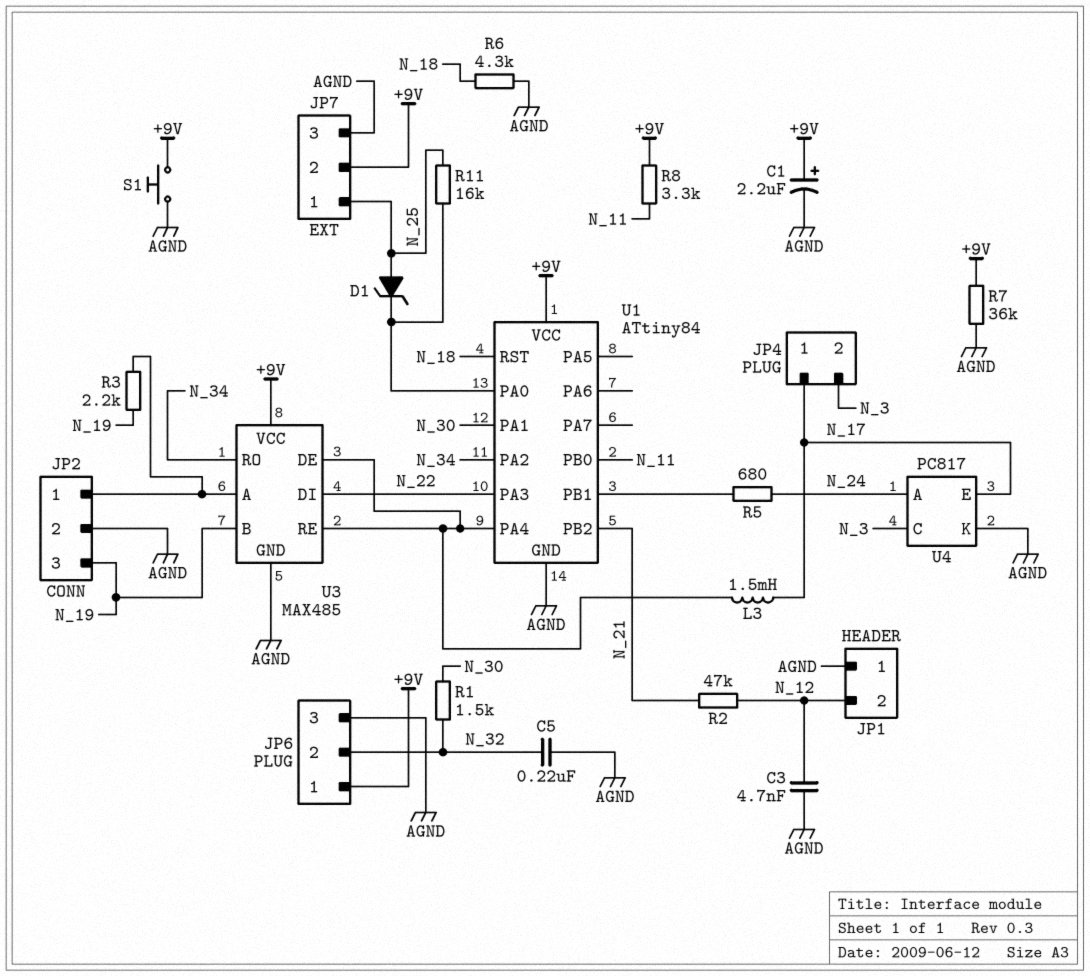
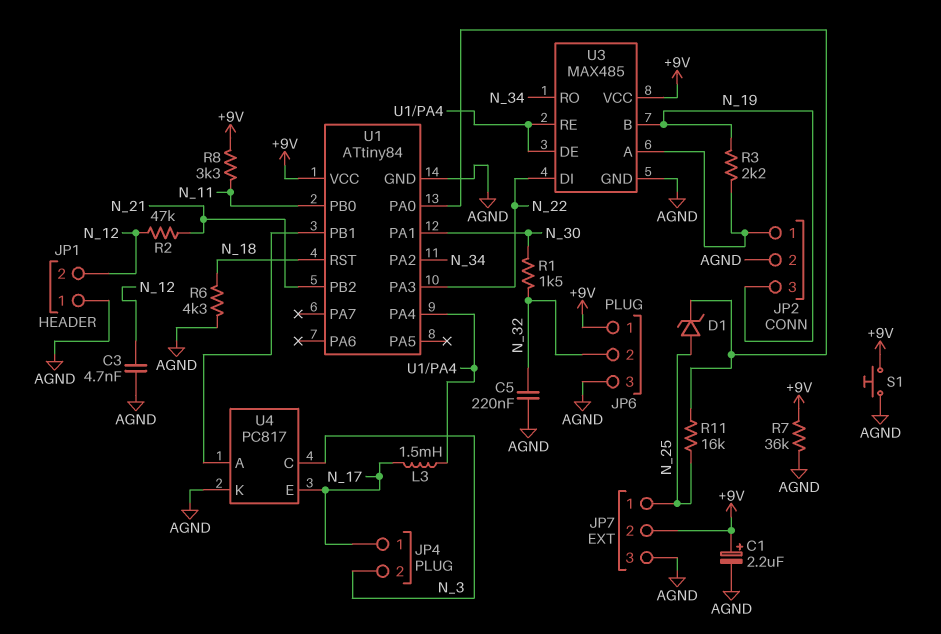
R5: 680 (N_24, U1/PB1) -> none
U4 pin A: N_24 -> U1/PB1

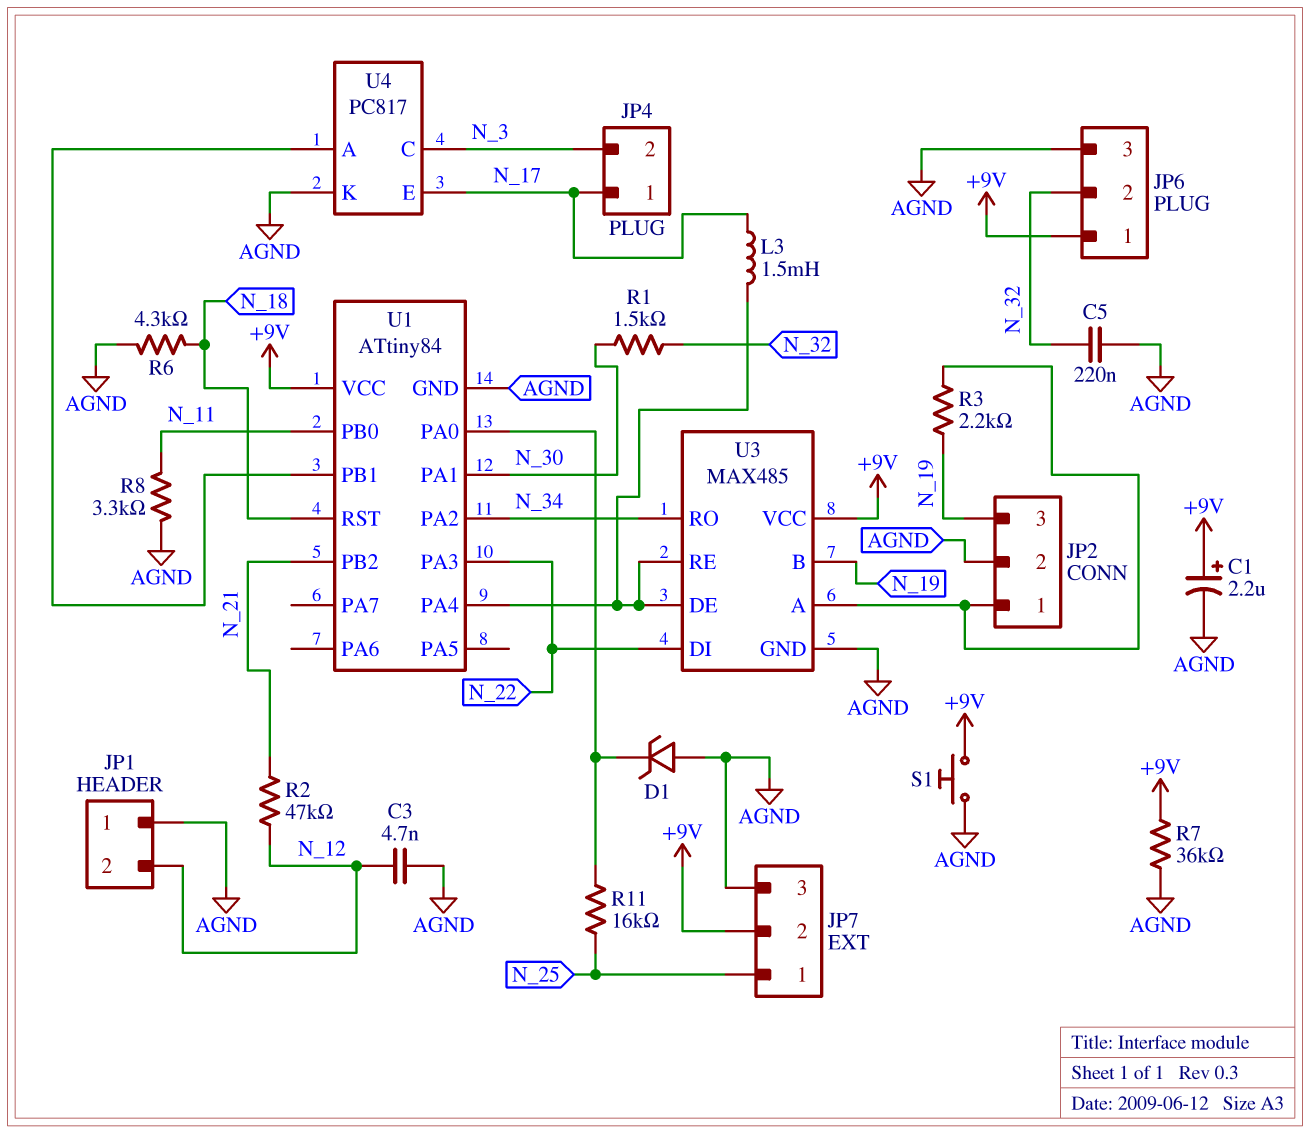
D1: zener (A N_25, K U1/PA0) -> zener (A AGND, K U1/PA0)
R8: 3.3k (+9V, N_11) -> 3.3k (AGND, N_11)

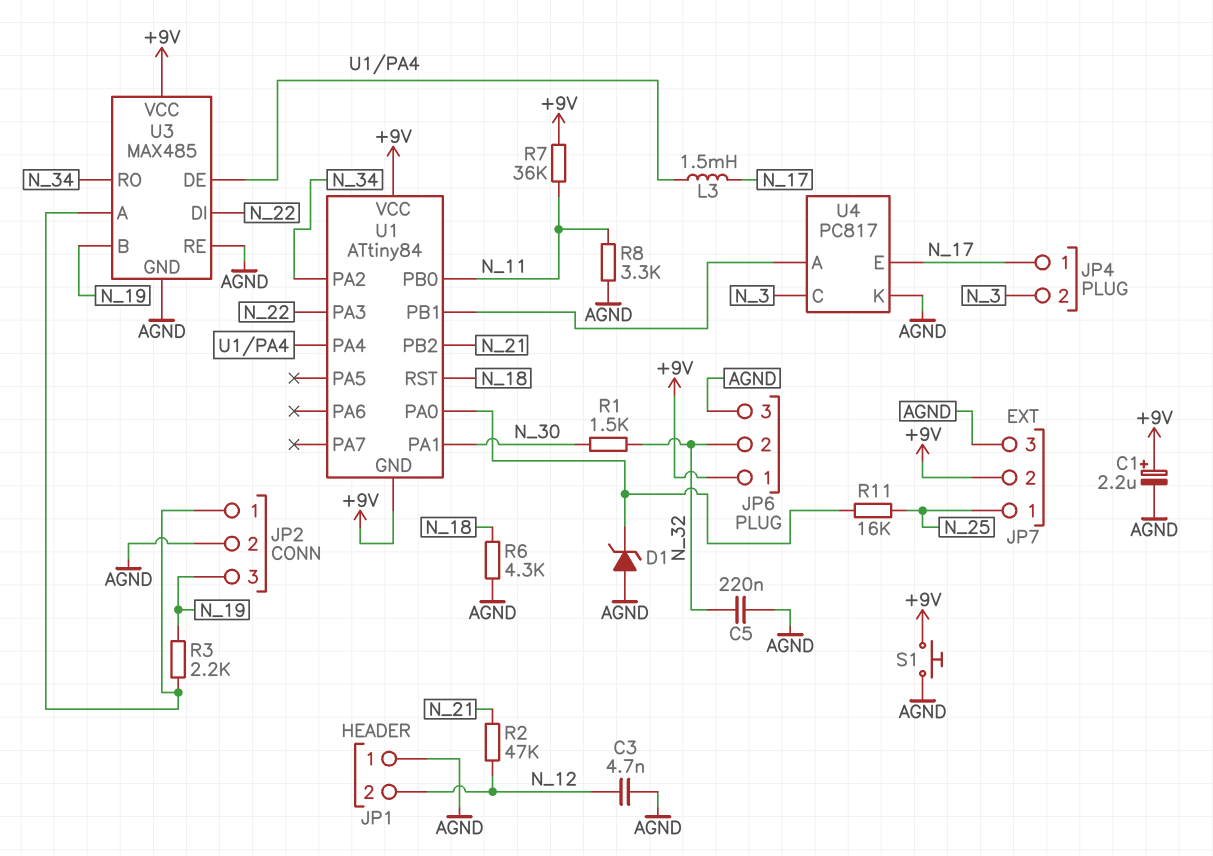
R7: 36k (+9V, AGND) -> 36k (+9V, N_11)
U1 pin GND: AGND -> +9V
U3 pin RE: U1/PA4 -> AGND

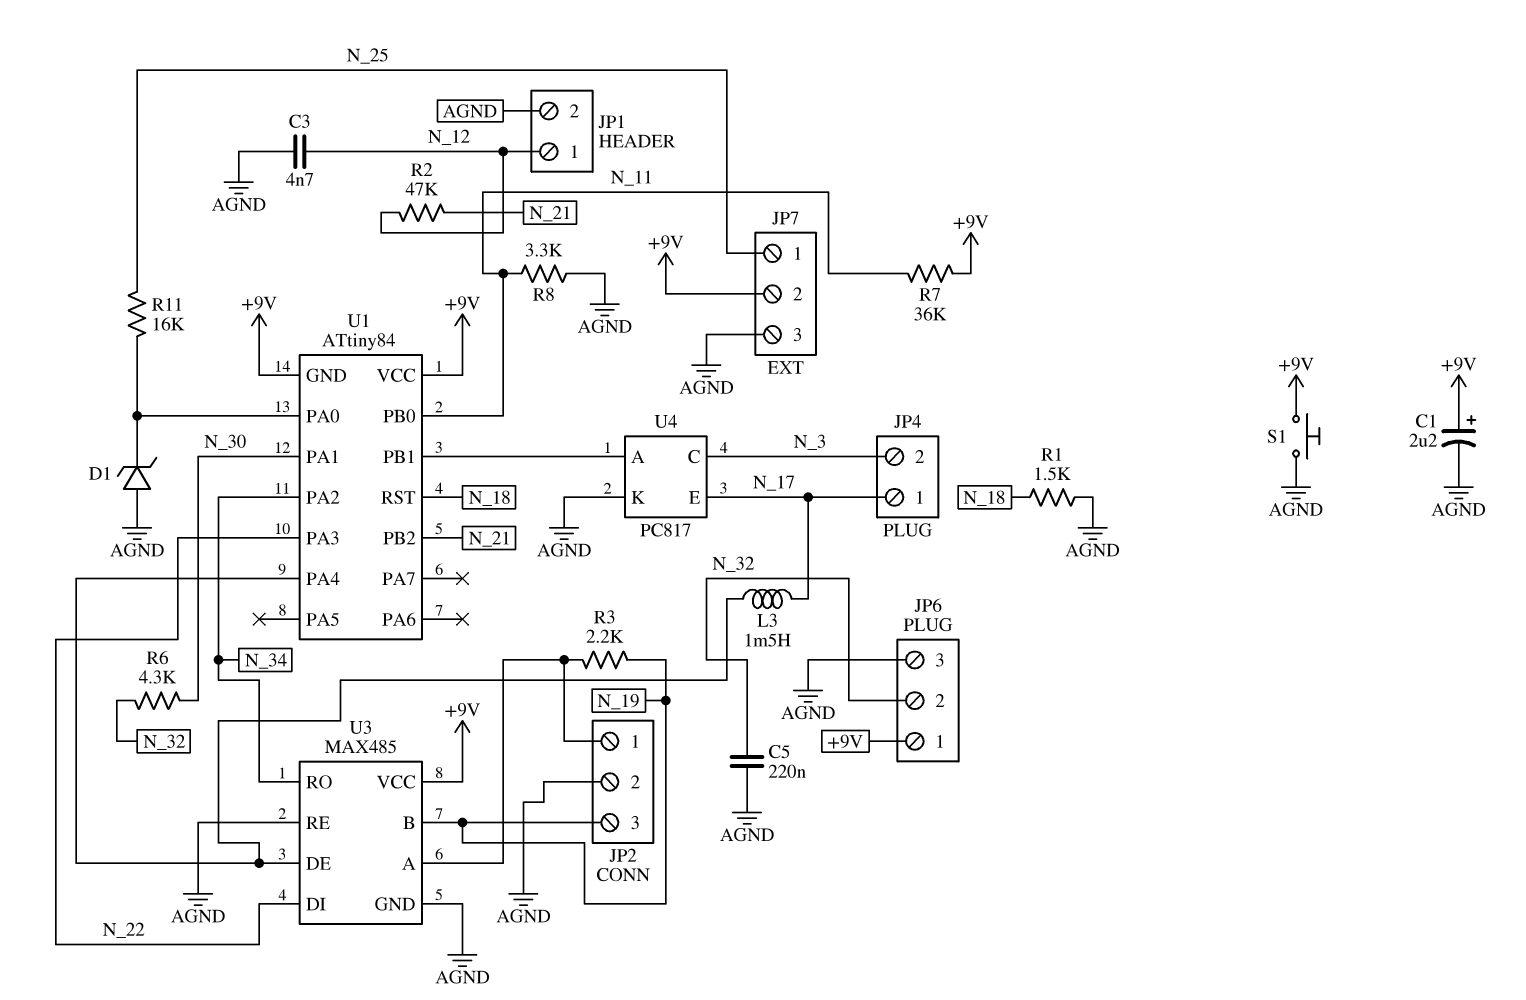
JP1 pin 1: AGND -> N_12
JP1 pin 2: N_12 -> AGND
R1: 1.5k (N_30, N_32) -> 1.5k (AGND, N_18)
R6: 4.3k (AGND, N_18) -> 4.3k (N_30, N_32)

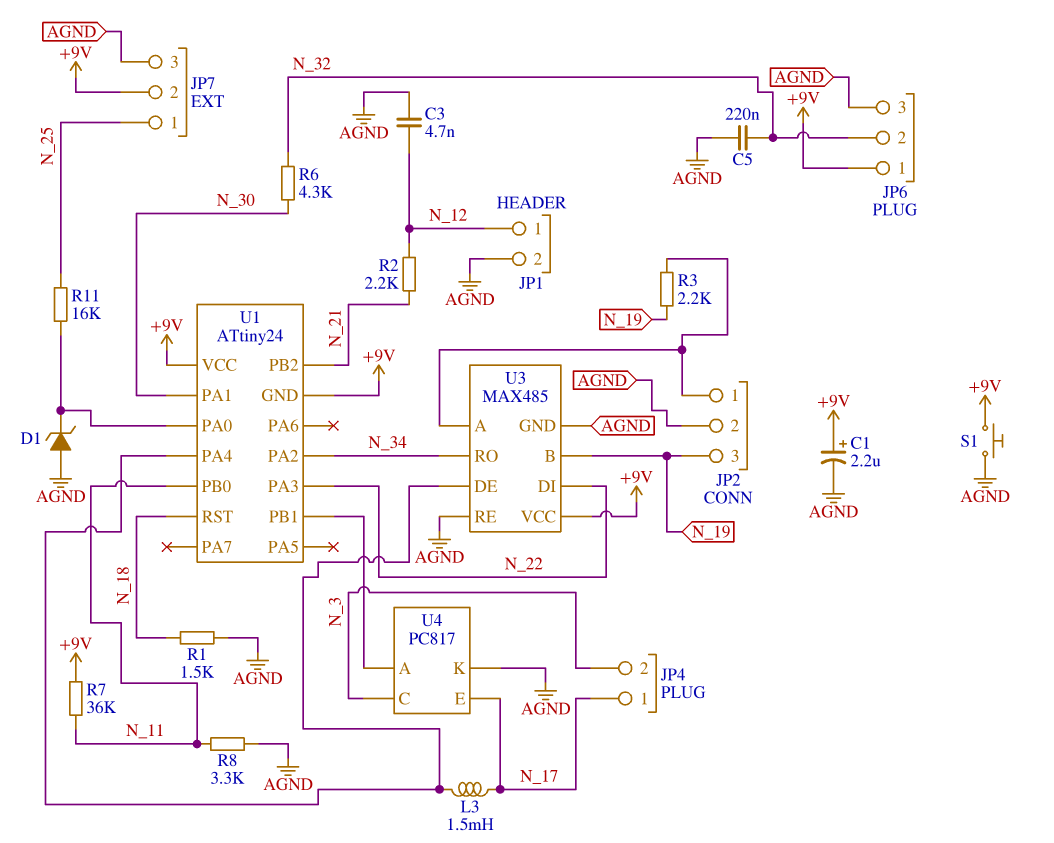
R2: 47k (N_12, N_21) -> 2.2k (N_12, N_21)
U1: ATtiny84 -> ATtiny24

